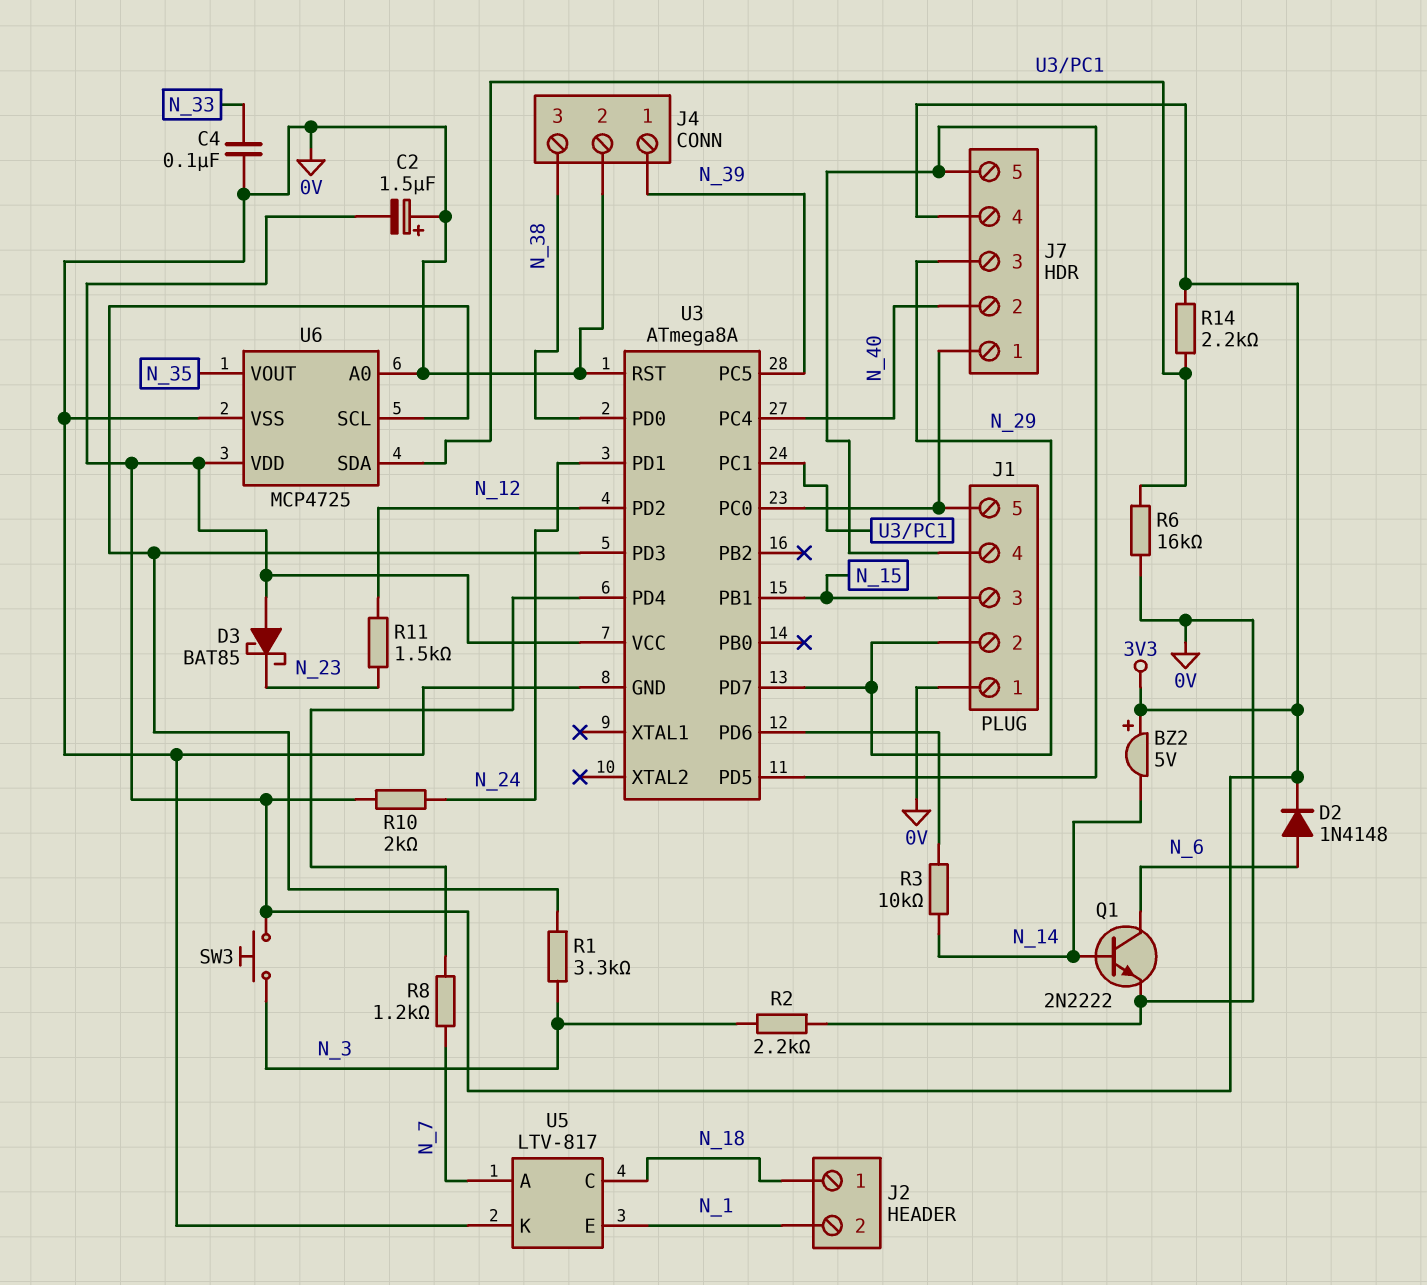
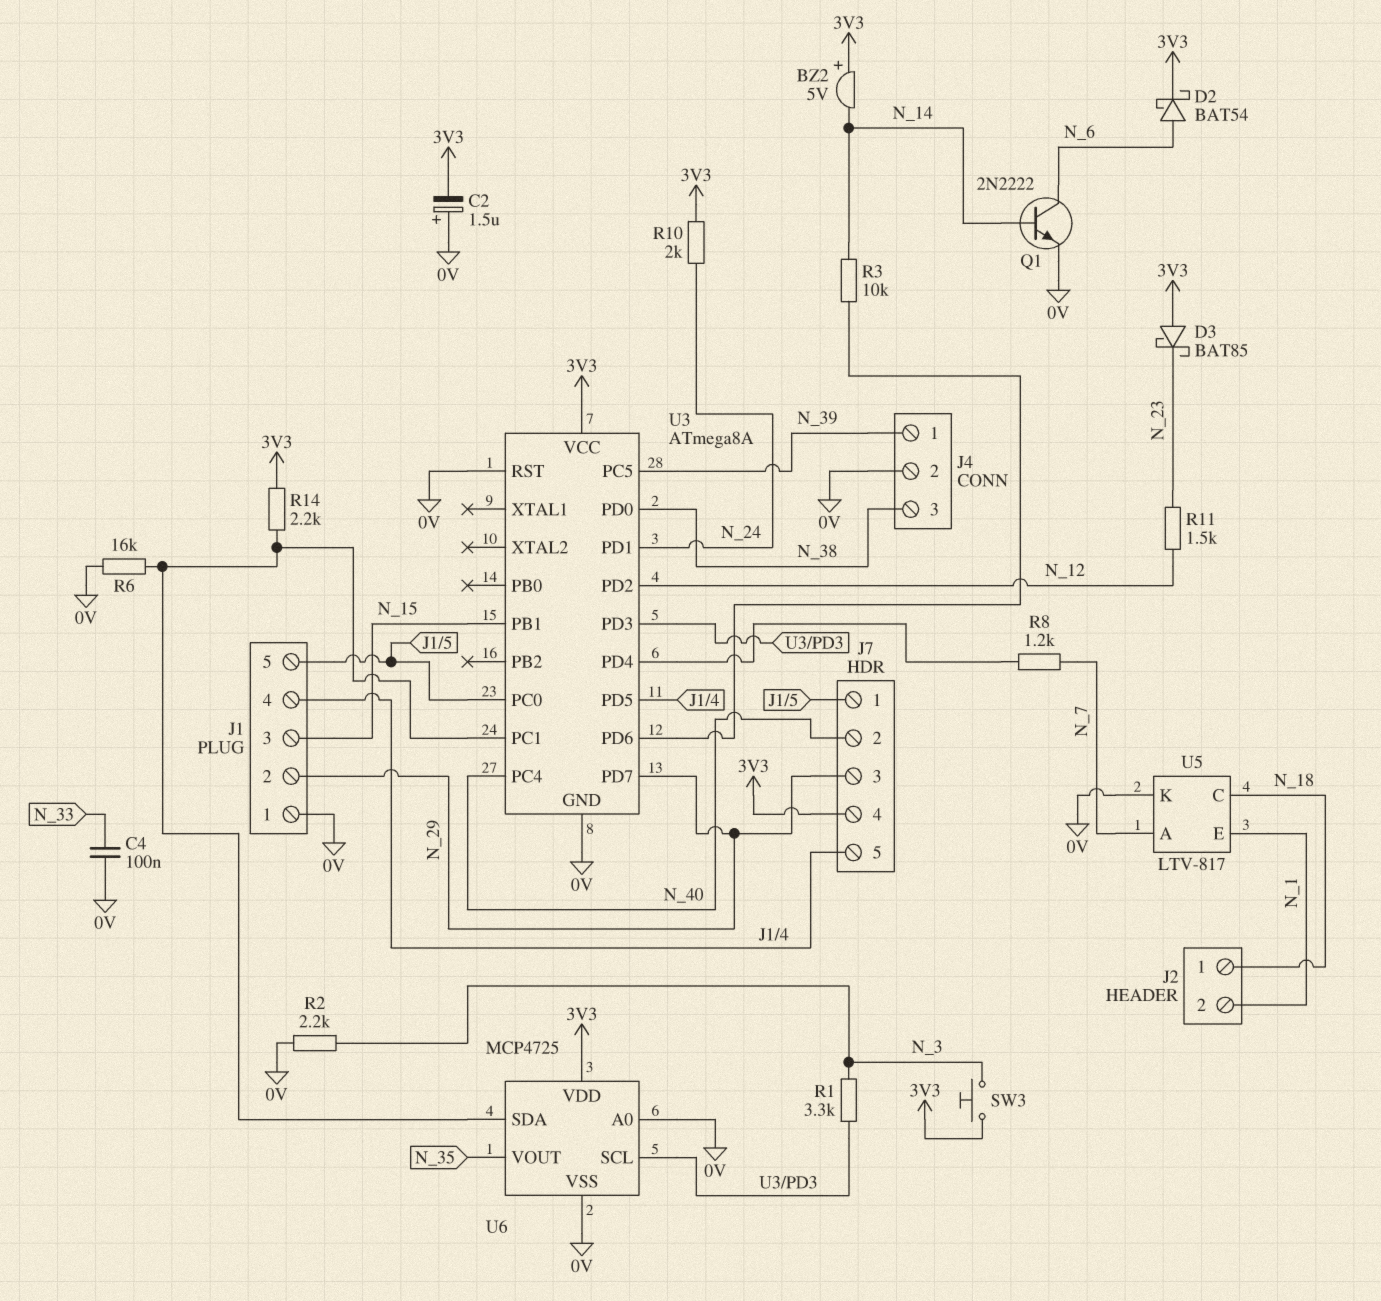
D2: diode 1N4148 (A N_6, K 3V3) -> schottky BAT54 (A N_6, K 3V3)

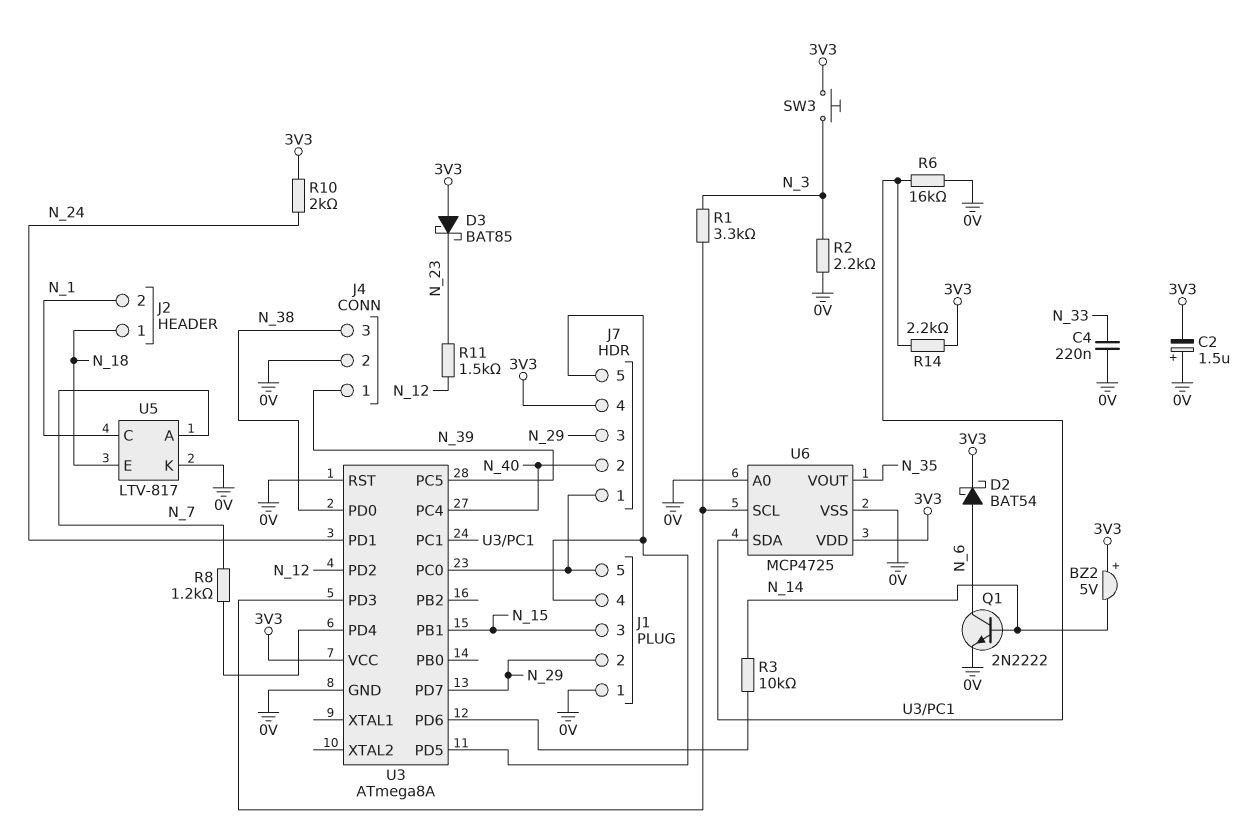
C4: 100nF (0V, N_33) -> 220nF (0V, N_33)
U5 pin C: N_18 -> N_1
U5 pin E: N_1 -> N_18

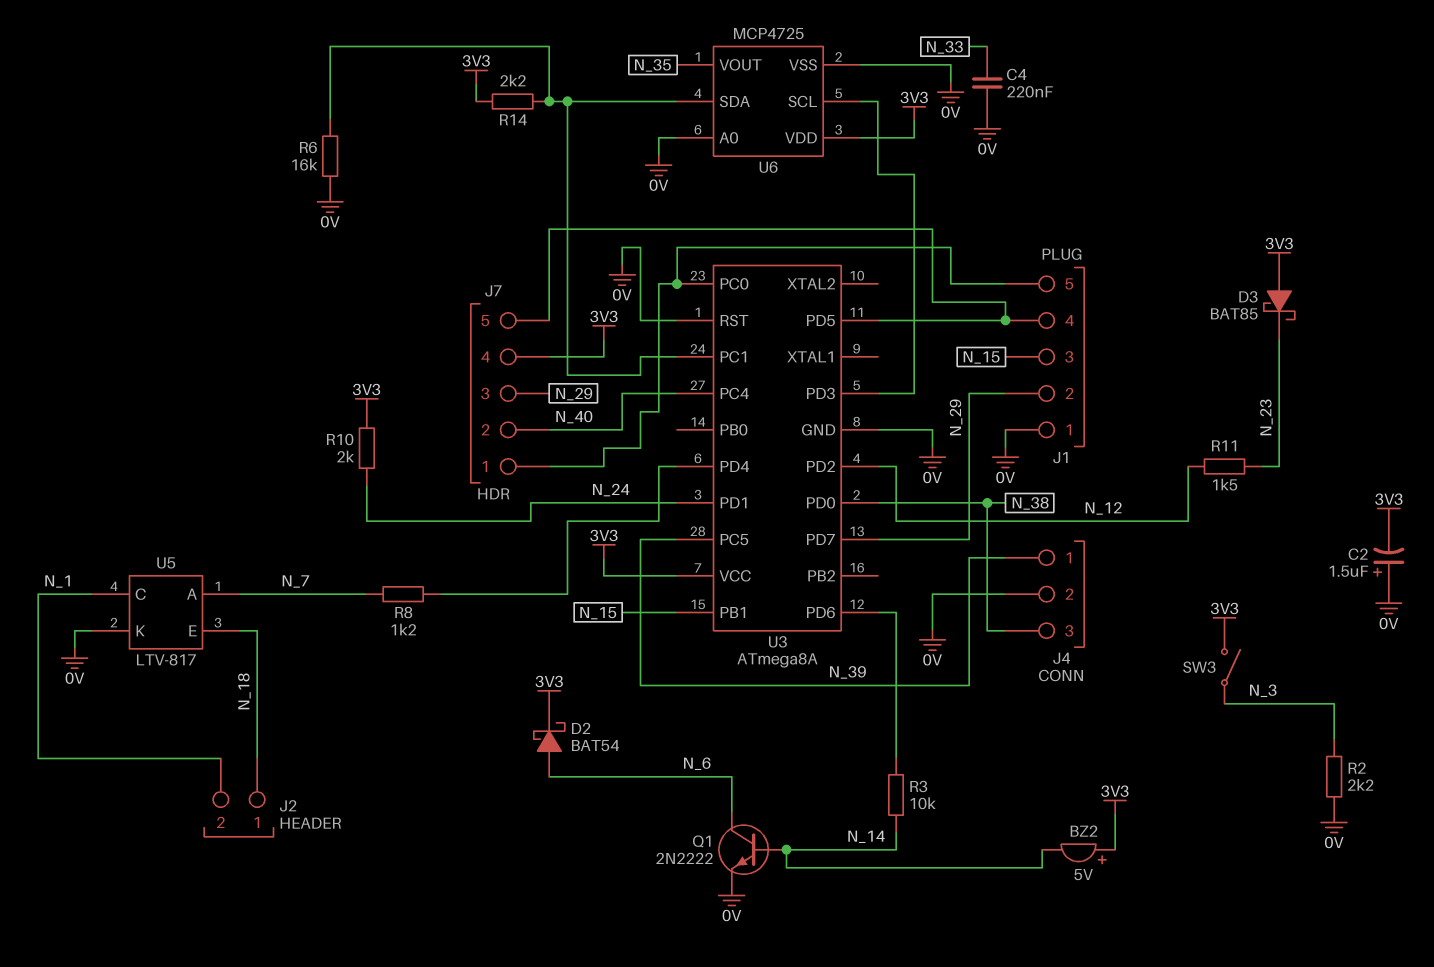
R1: 3.3k (N_3, U3/PD3) -> none
SW3: button (3V3, N_3) -> switch (3V3, N_3)

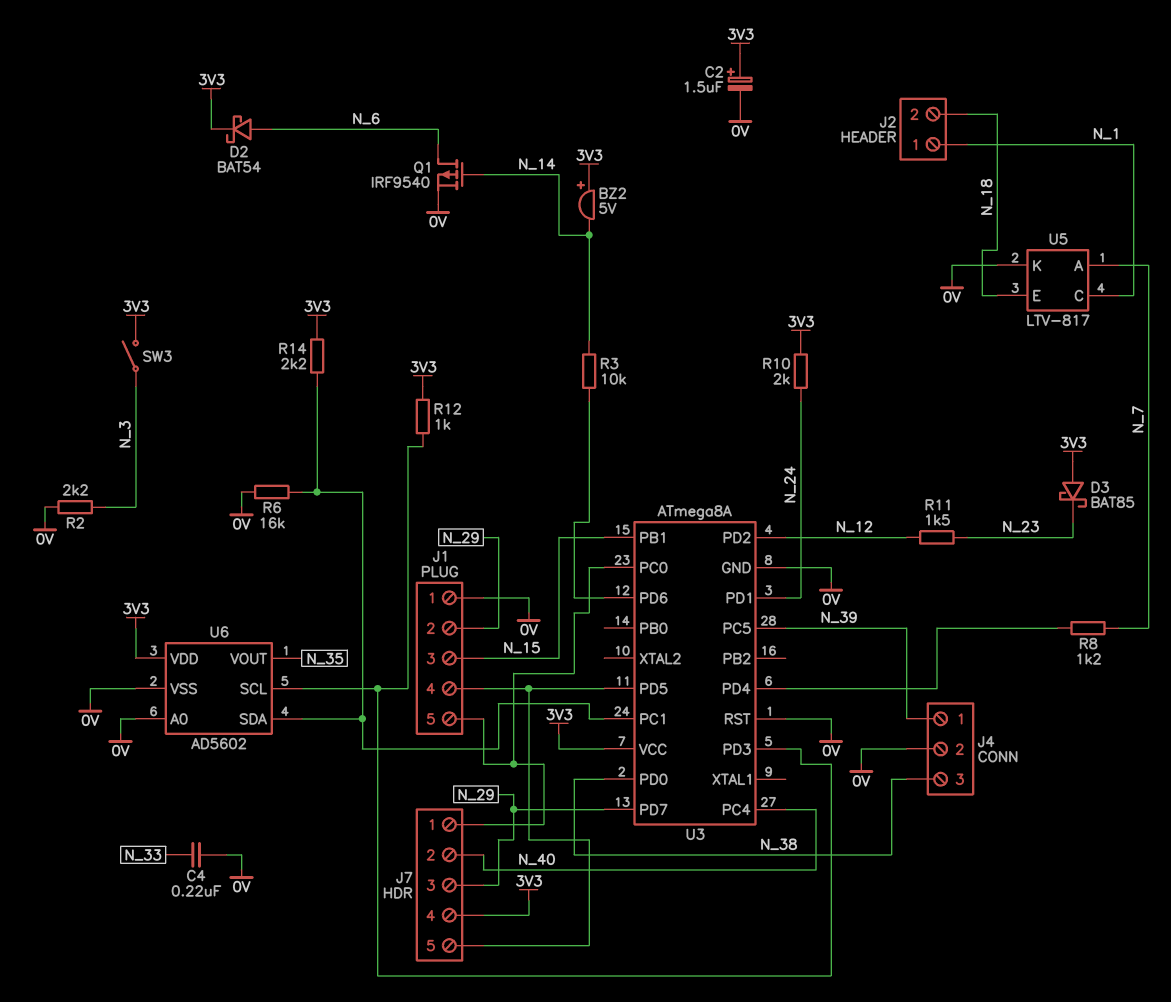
C2: 1.5uF (plus 0V, minus 3V3) -> 1.5uF (plus 3V3, minus 0V)
J2 pin 1: N_18 -> N_1
J2 pin 2: N_1 -> N_18
Q1: NPN 2N2222 (B N_14, C N_6, E 0V) -> PMOS IRF9540 (G N_14, D N_6, S 0V)
R12: none -> 1k (3V3, U3/PD3)
U6: MCP4725 -> AD5602

